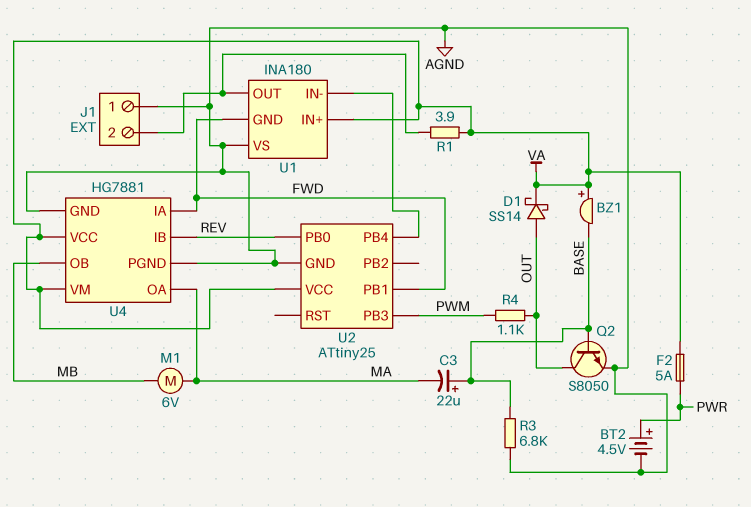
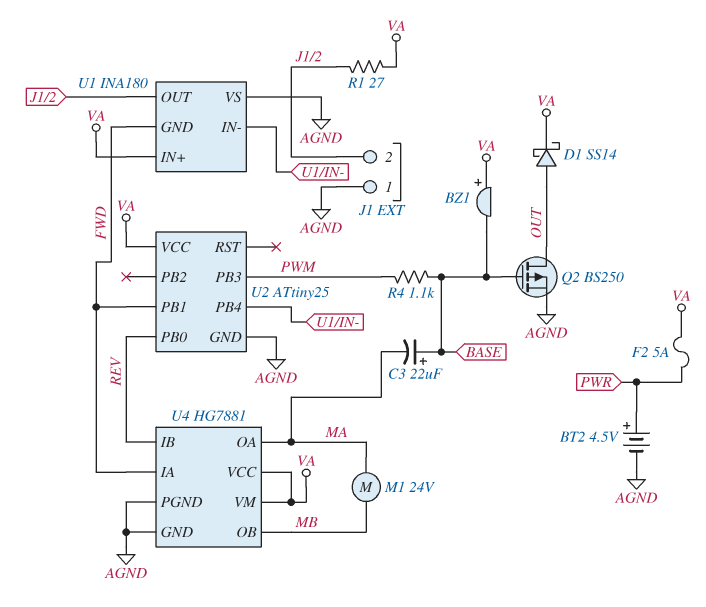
M1: motor 6V (MA, MB) -> motor 24V (MA, MB)
Q2: NPN S8050 (B BASE, C OUT, E AGND) -> PMOS BS250 (G BASE, D OUT, S AGND)
R1: 3.9 (J1/2, VA) -> 27 (J1/2, VA)
R3: 6.8k (AGND, BASE) -> none
R4: 1.1k (OUT, PWM) -> 1.1k (BASE, PWM)

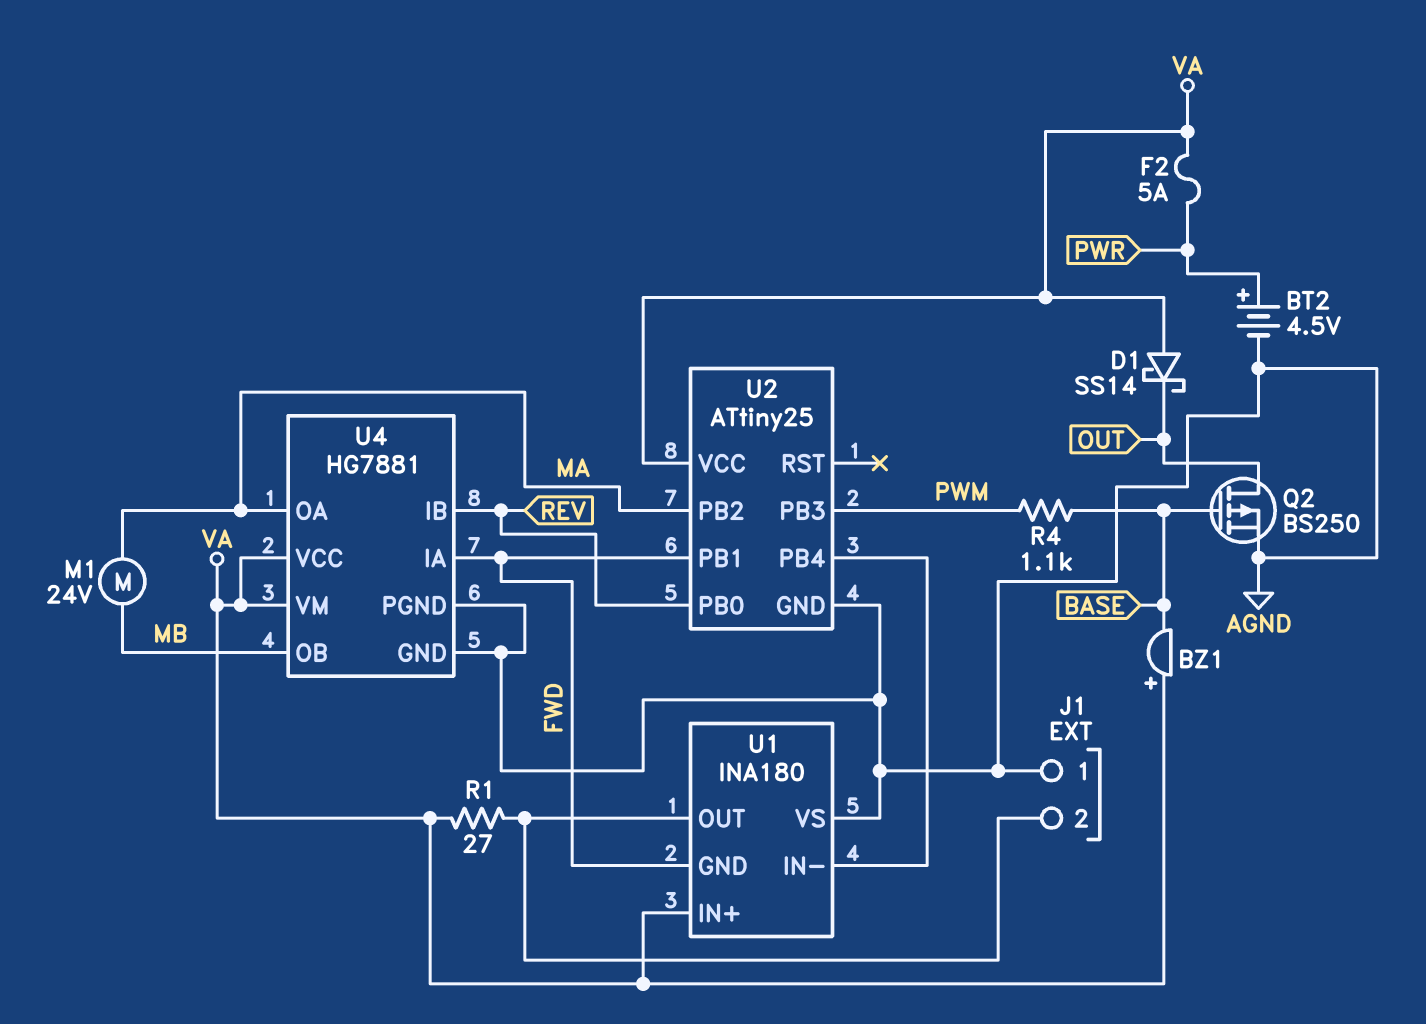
C3: 22uF (plus BASE, minus MA) -> none
D1: schottky SS14 (A OUT, K VA) -> schottky SS14 (A VA, K OUT)
U2 pin PB2: none -> MA

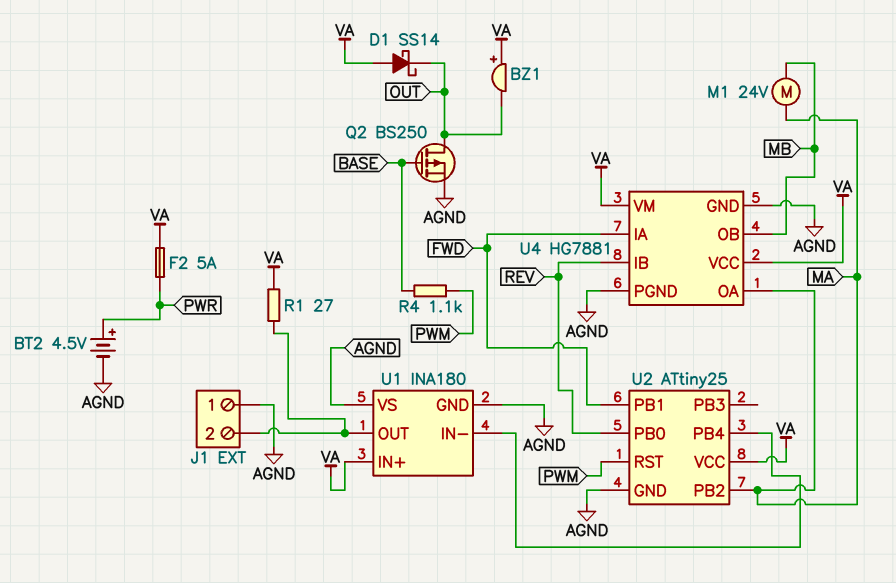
BZ1: buzzer (plus VA, minus BASE) -> buzzer (plus VA, minus OUT)
U1 pin GND: FWD -> AGND
U2 pin PB3: PWM -> none
U2 pin RST: none -> PWM

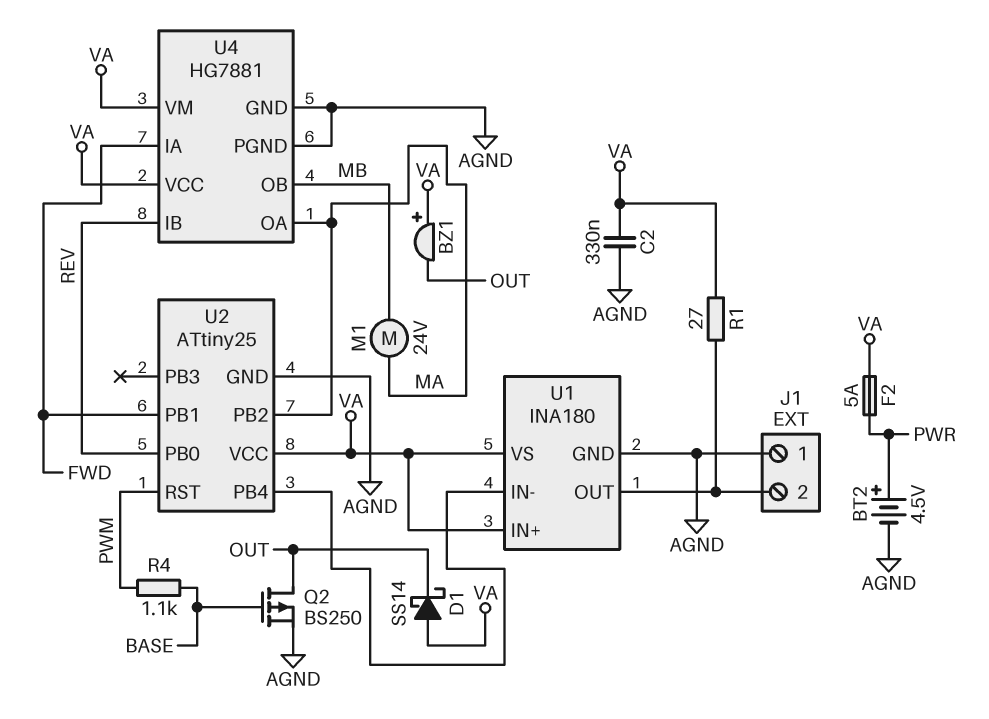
C2: none -> 330nF (AGND, VA)
U1 pin VS: AGND -> VA

